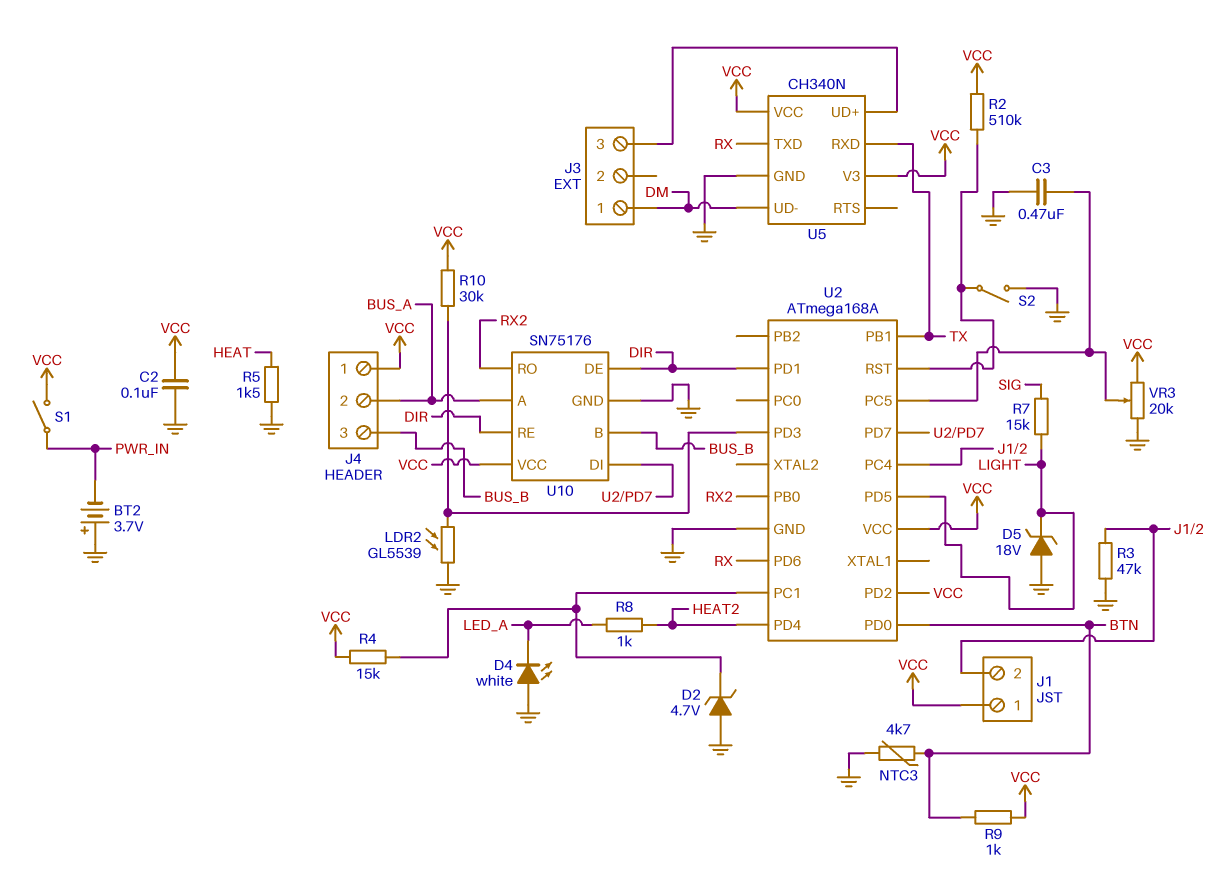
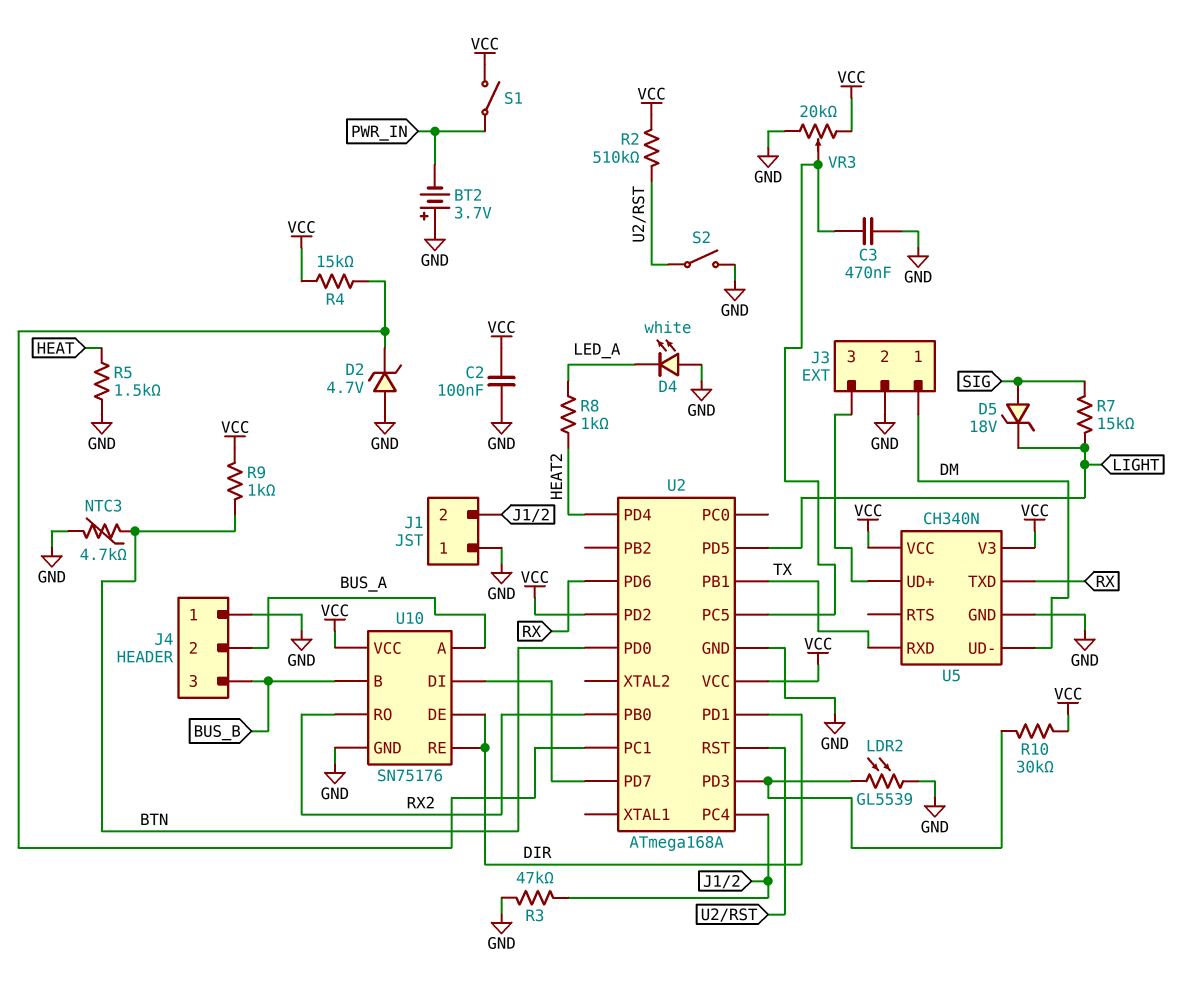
D5: zener 18V (A GND, K LIGHT) -> zener 18V (A SIG, K LIGHT)
J1 pin 1: VCC -> GND
J3 pin 2: none -> GND
J4 pin 1: VCC -> GND

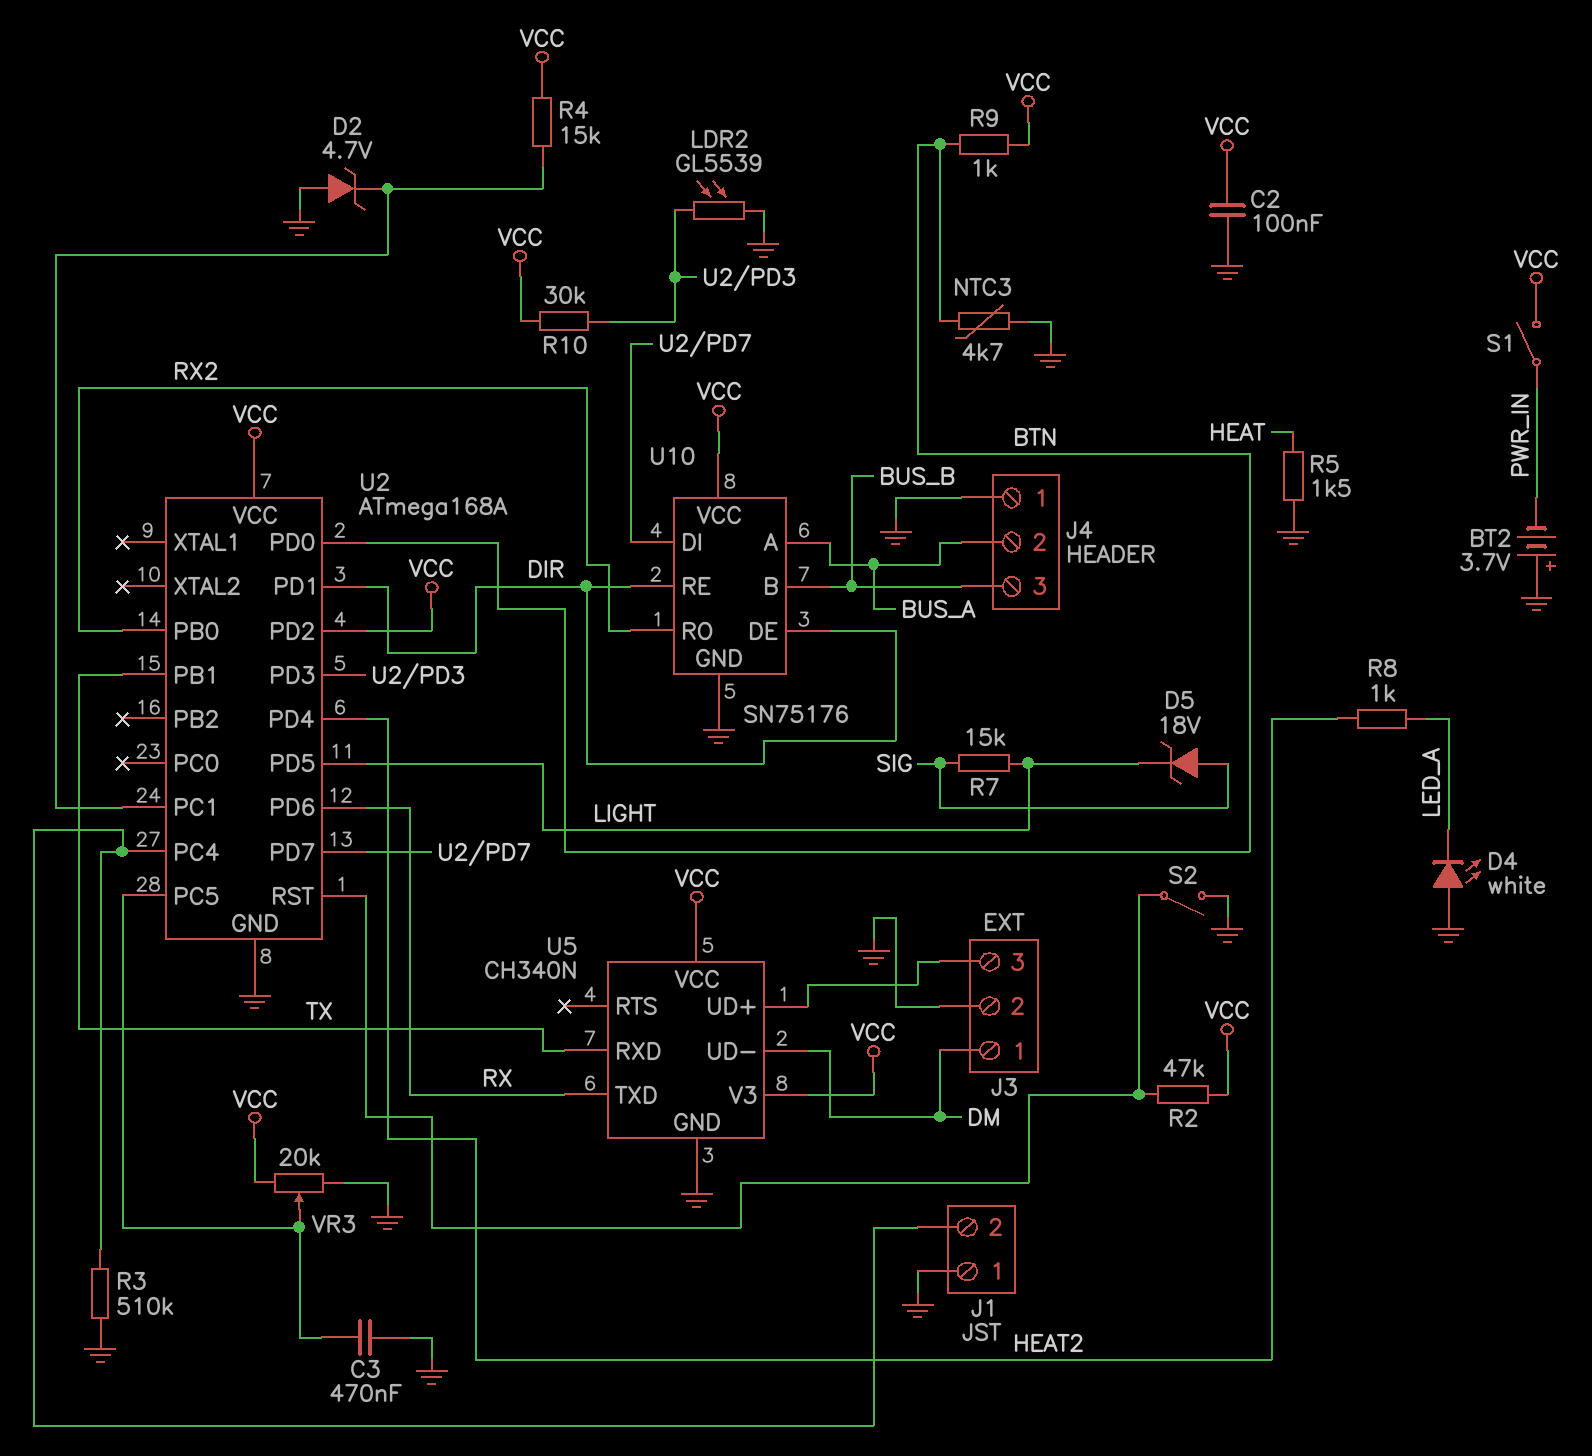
R2: 510k (U2/RST, VCC) -> 47k (U2/RST, VCC)
R3: 47k (GND, J1/2) -> 510k (GND, J1/2)

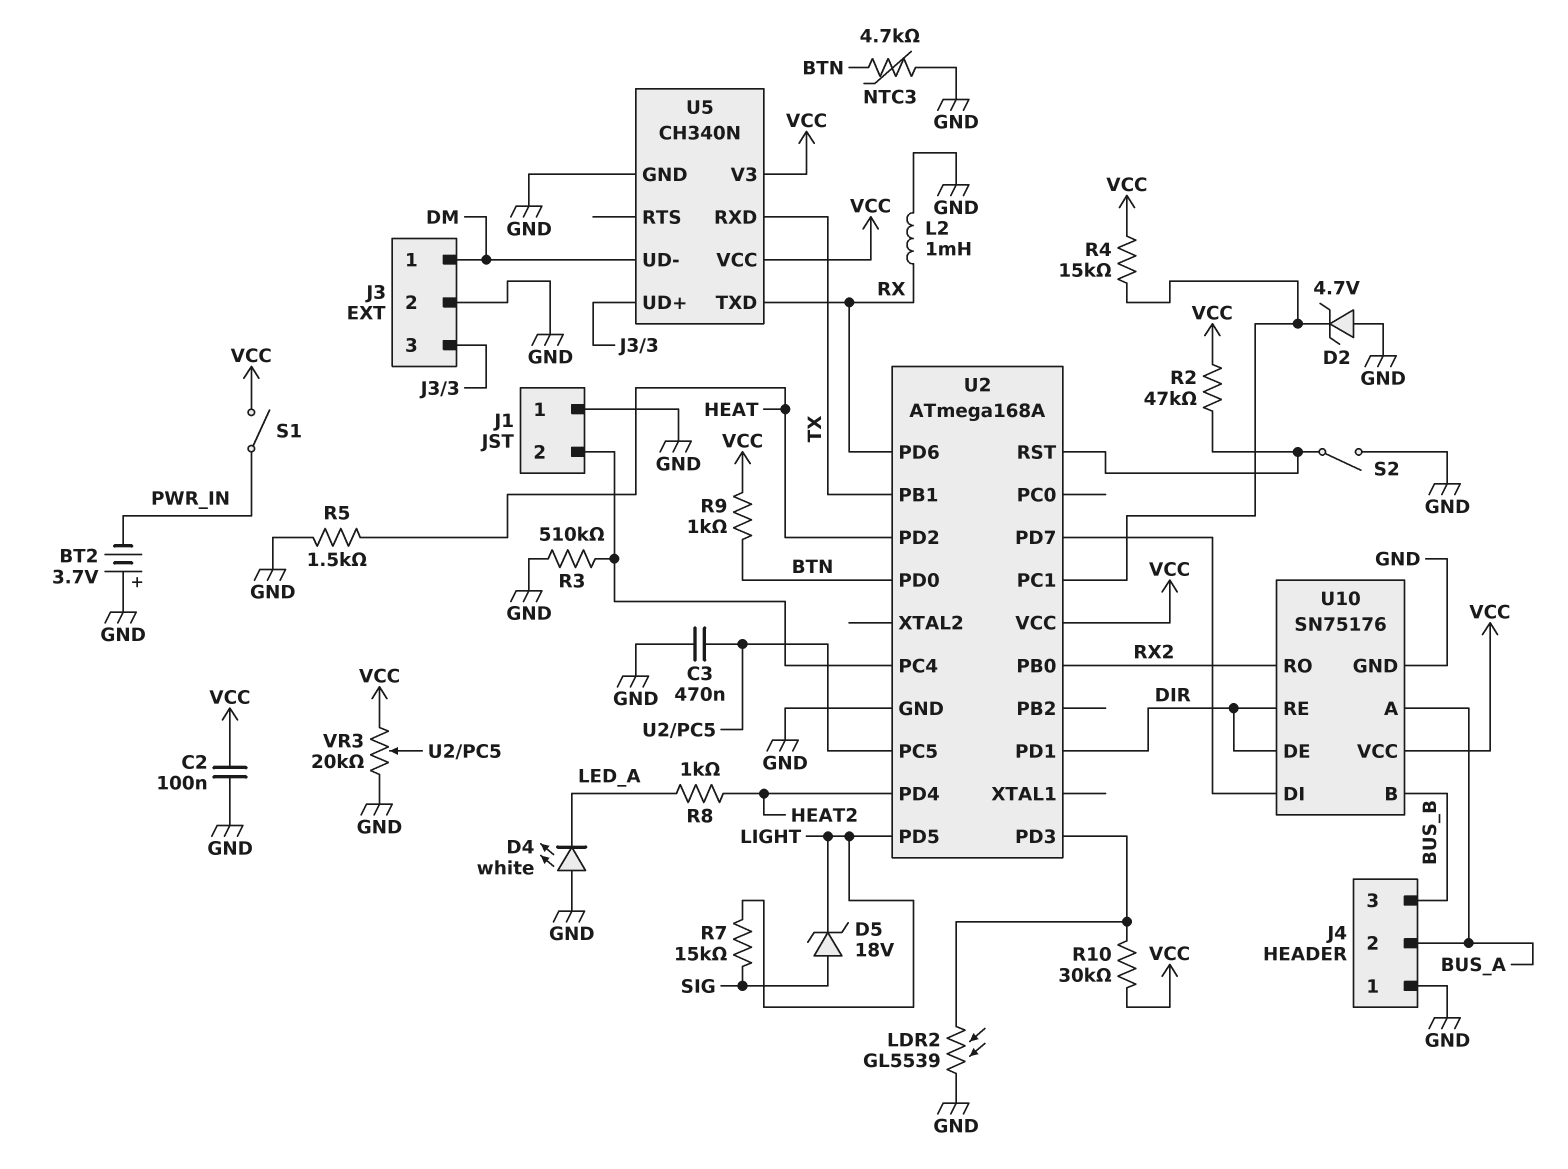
L2: none -> 1mH (GND, RX)
U2 pin PD2: VCC -> HEAT

